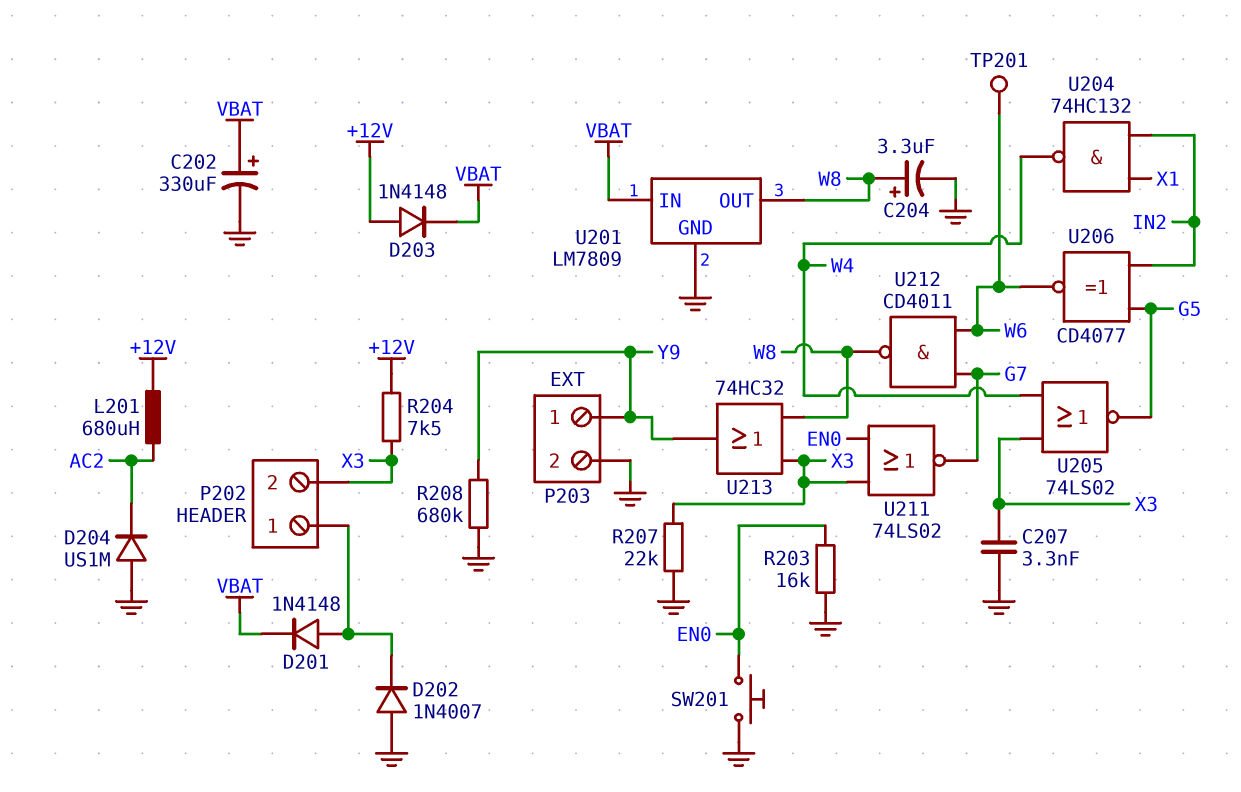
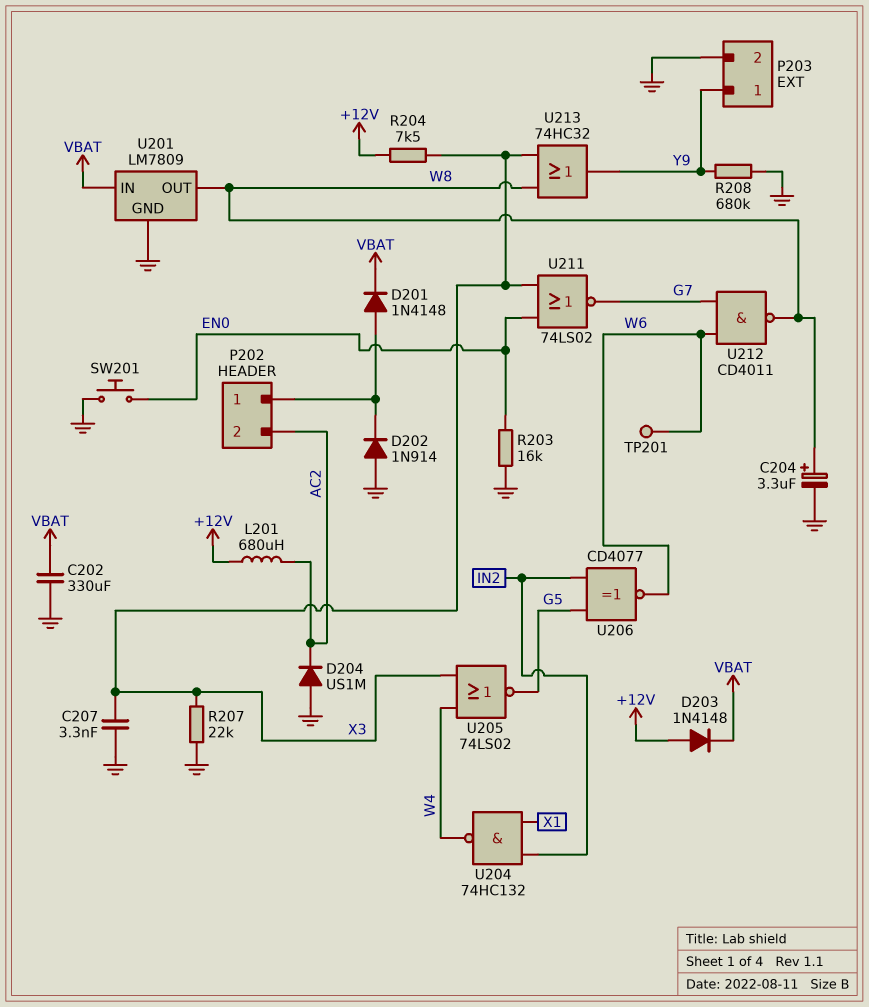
C202: 330uF (plus VBAT, minus GND) -> 330uF (GND, VBAT)
D202: diode 1N4007 (A GND, K P202/1) -> diode 1N914 (A GND, K P202/1)
P202 pin 2: X3 -> AC2

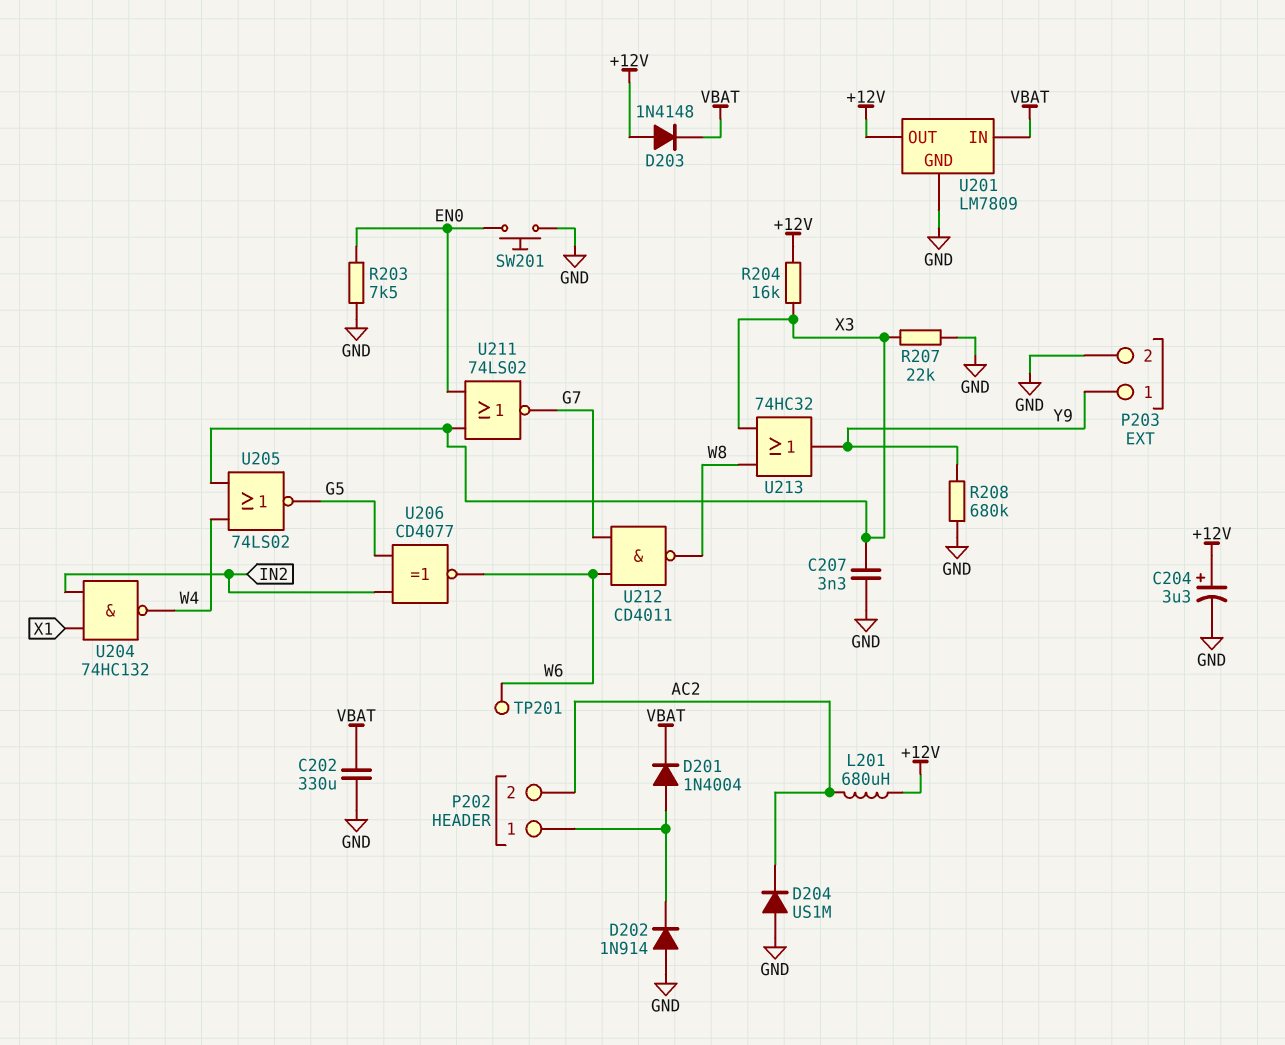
C204: 3.3uF (plus W8, minus GND) -> 3.3uF (plus +12V, minus GND)
D201: diode 1N4148 (A P202/1, K VBAT) -> diode 1N4004 (A P202/1, K VBAT)
R203: 16k (EN0, GND) -> 7.5k (EN0, GND)
R204: 7.5k (+12V, X3) -> 16k (+12V, X3)
U201 pin OUT: W8 -> +12V

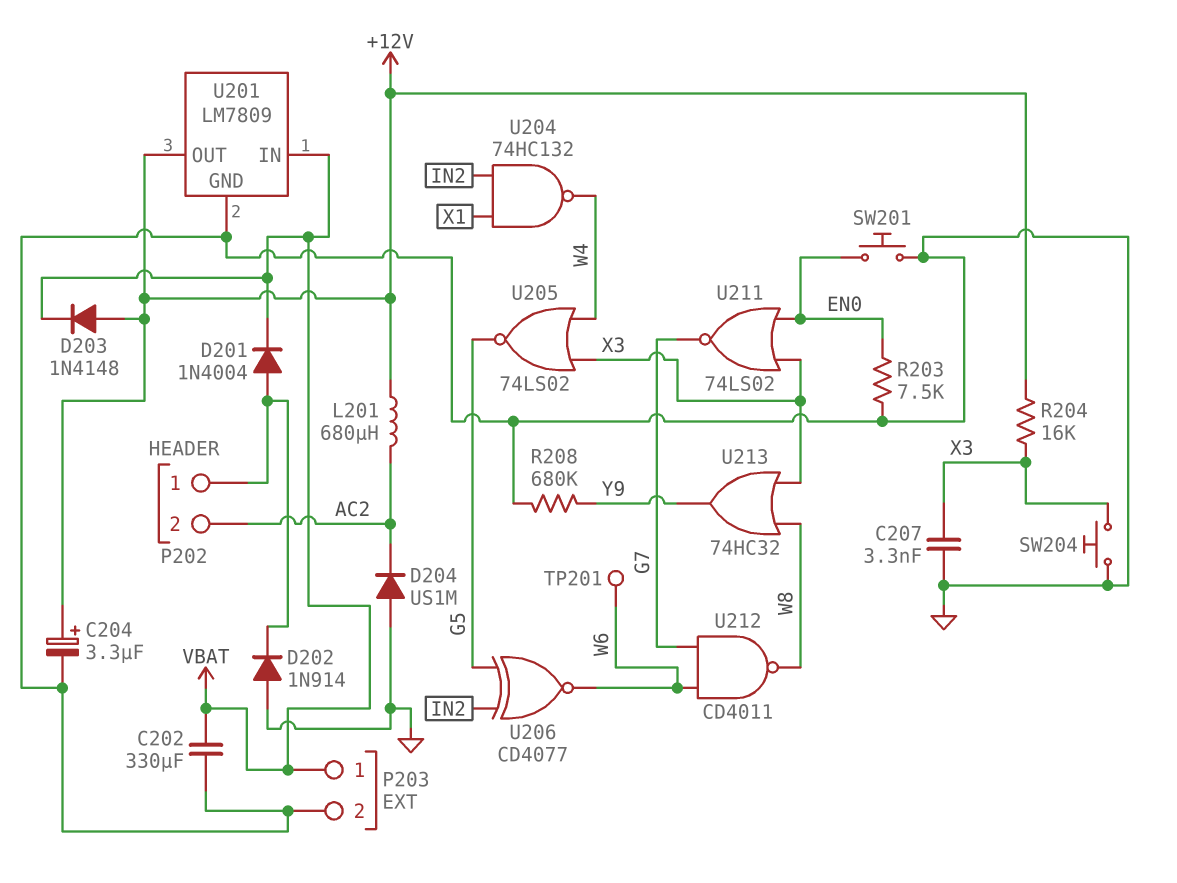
P203 pin 1: Y9 -> VBAT
R207: 22k (GND, X3) -> none
SW204: none -> button (GND, X3)

